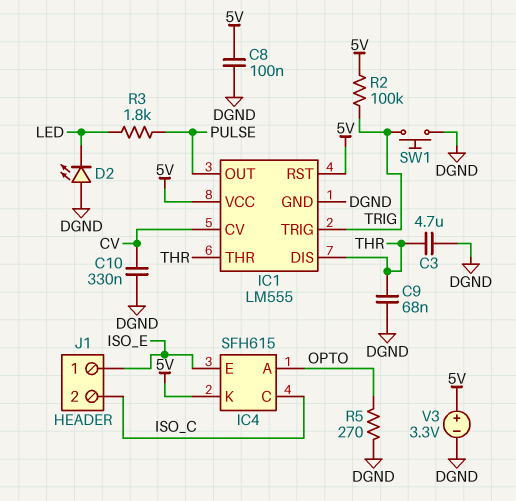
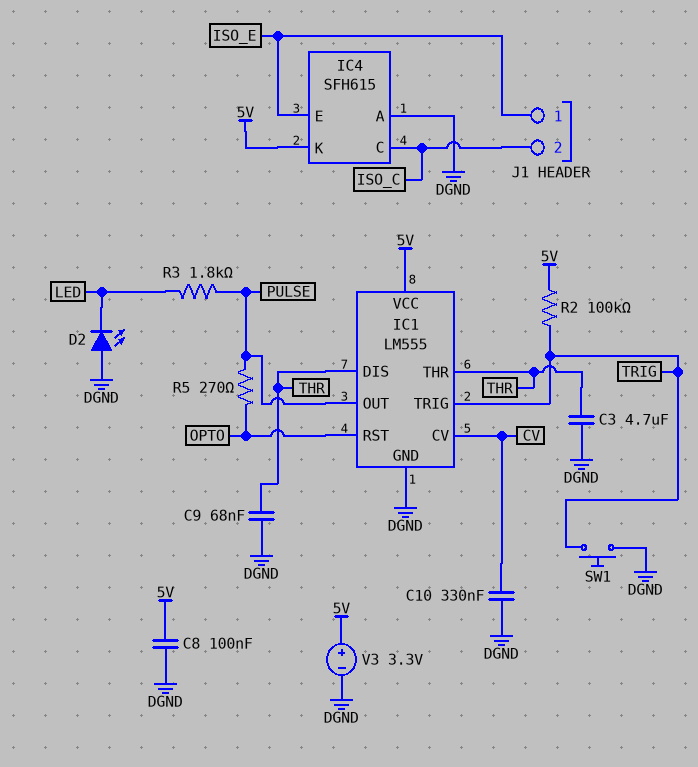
IC1 pin RST: 5V -> OPTO
IC4 pin A: OPTO -> DGND
R5: 270 (DGND, OPTO) -> 270 (OPTO, PULSE)

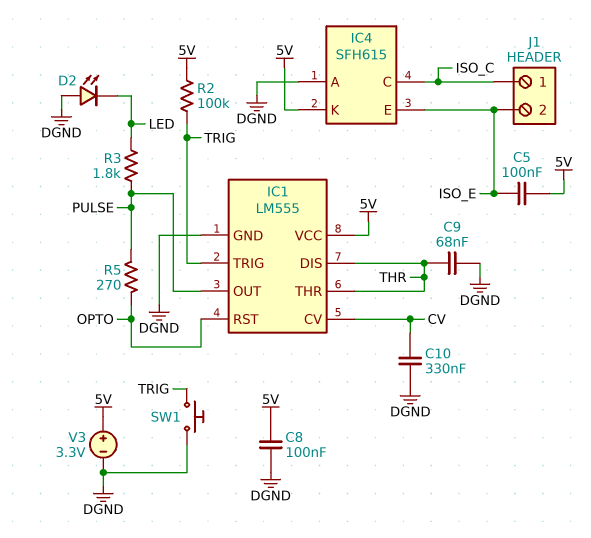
C3: 4.7uF (DGND, THR) -> none
C5: none -> 100nF (5V, ISO_E)
J1 pin 1: ISO_E -> ISO_C
J1 pin 2: ISO_C -> ISO_E

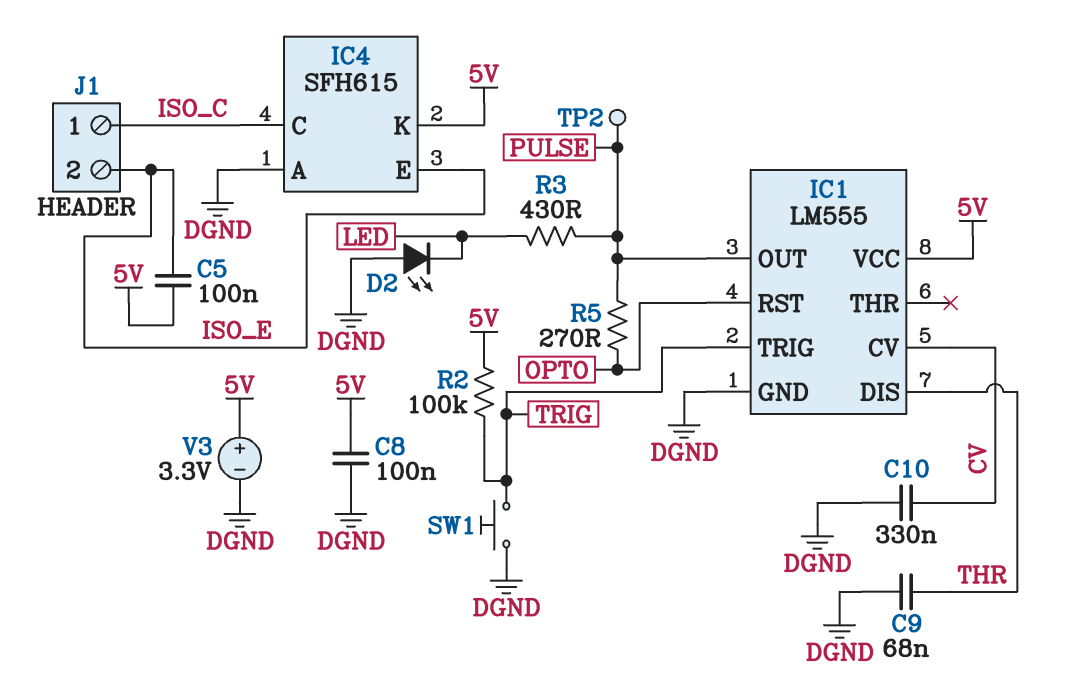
IC1 pin THR: THR -> none
R3: 1.8k (LED, PULSE) -> 430 (LED, PULSE)
TP2: none -> test point (PULSE)

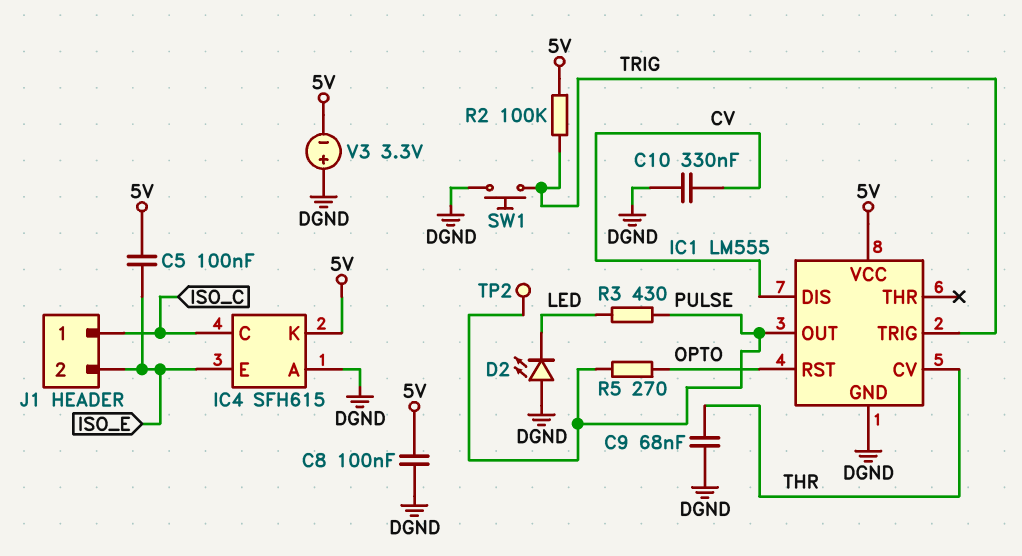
IC1 pin CV: CV -> THR
IC1 pin DIS: THR -> CV
V3: 3.3V (plus 5V, minus DGND) -> 3.3V (plus DGND, minus 5V)

